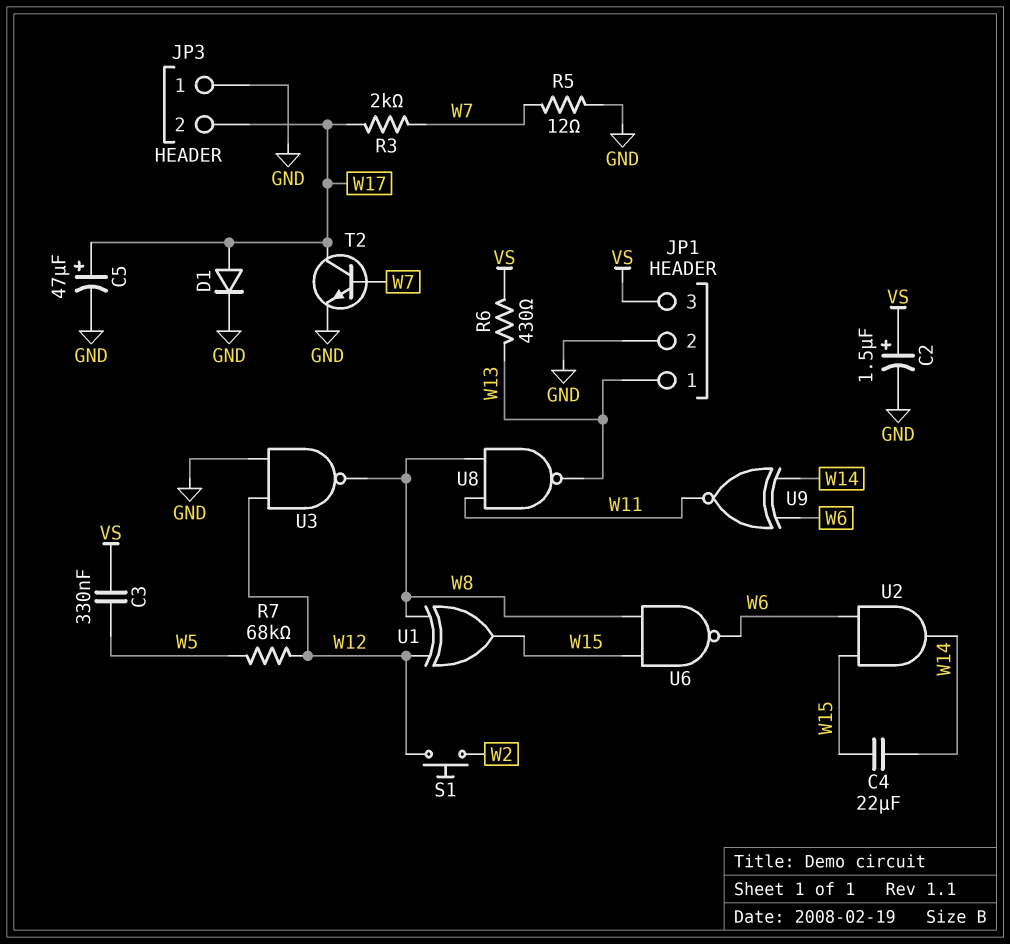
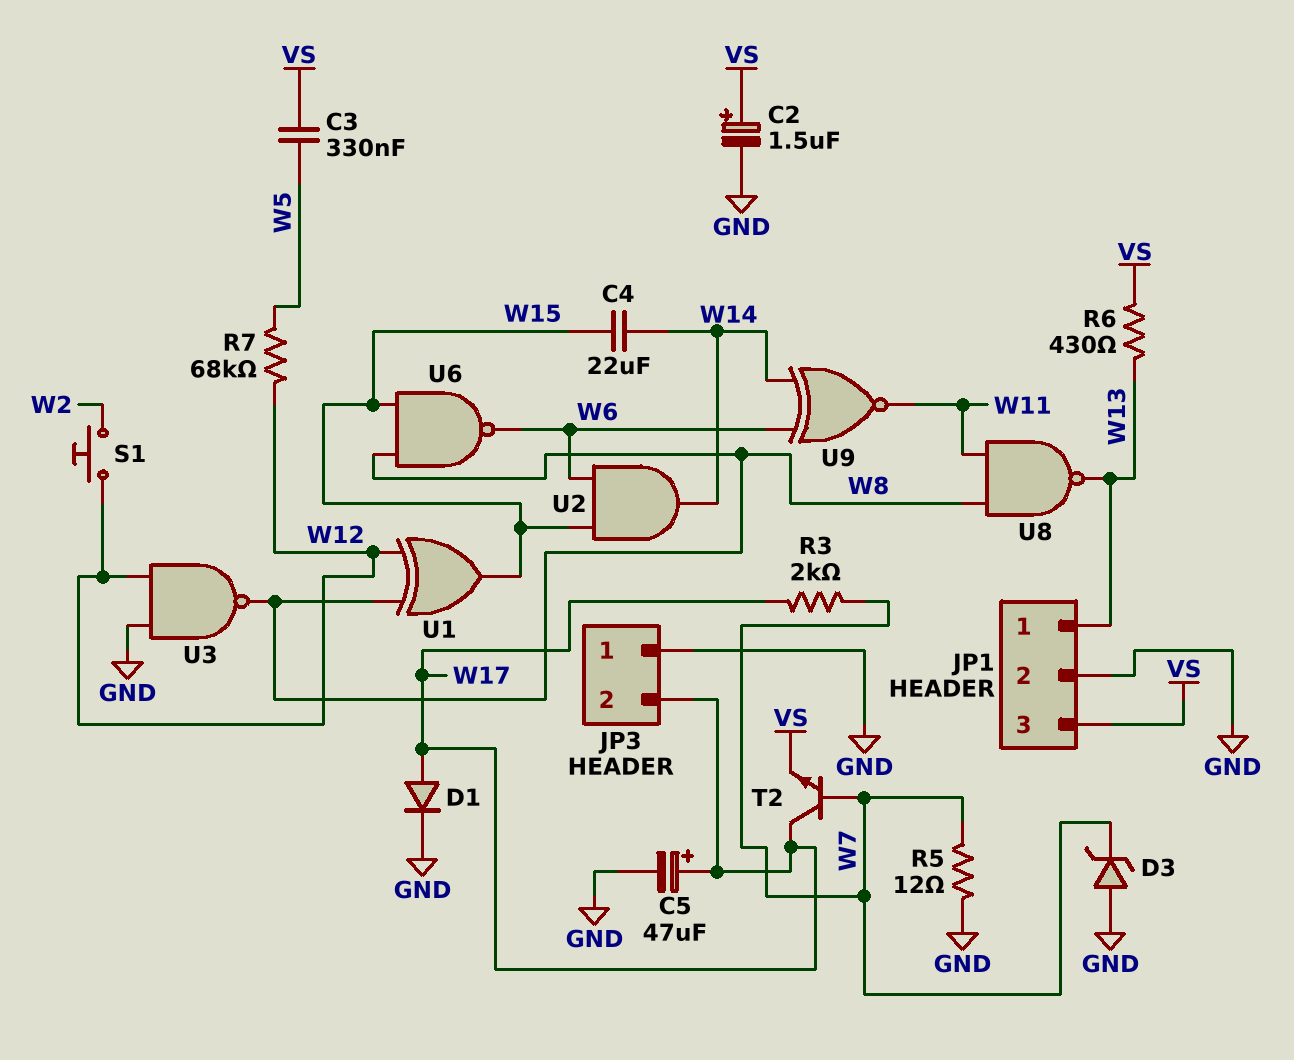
D3: none -> zener (A GND, K W7)
T2: NPN (B W7, C W17, E GND) -> NPN (B W7, C W17, E VS)

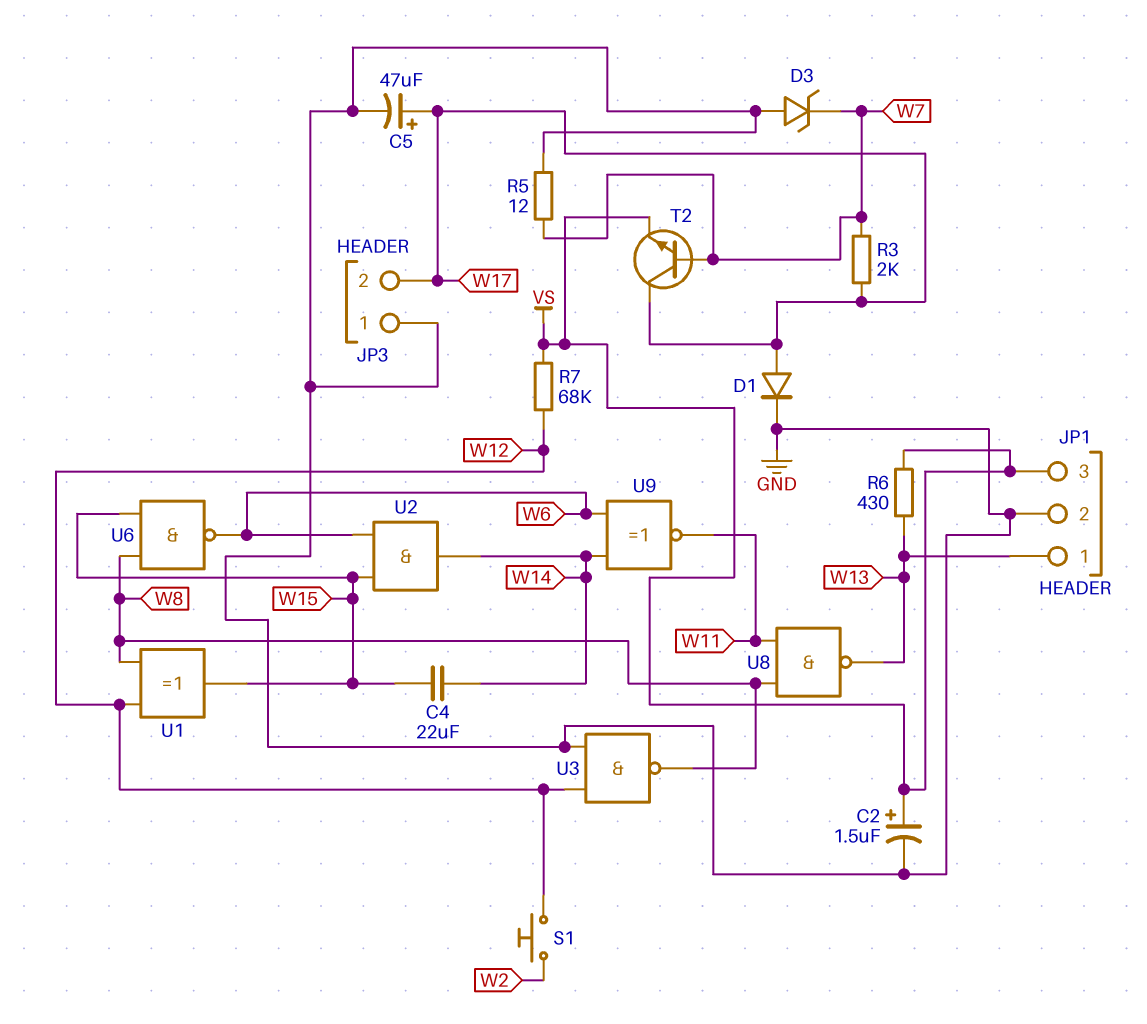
C3: 330nF (VS, W5) -> none
R7: 68k (W5, W12) -> 68k (VS, W12)

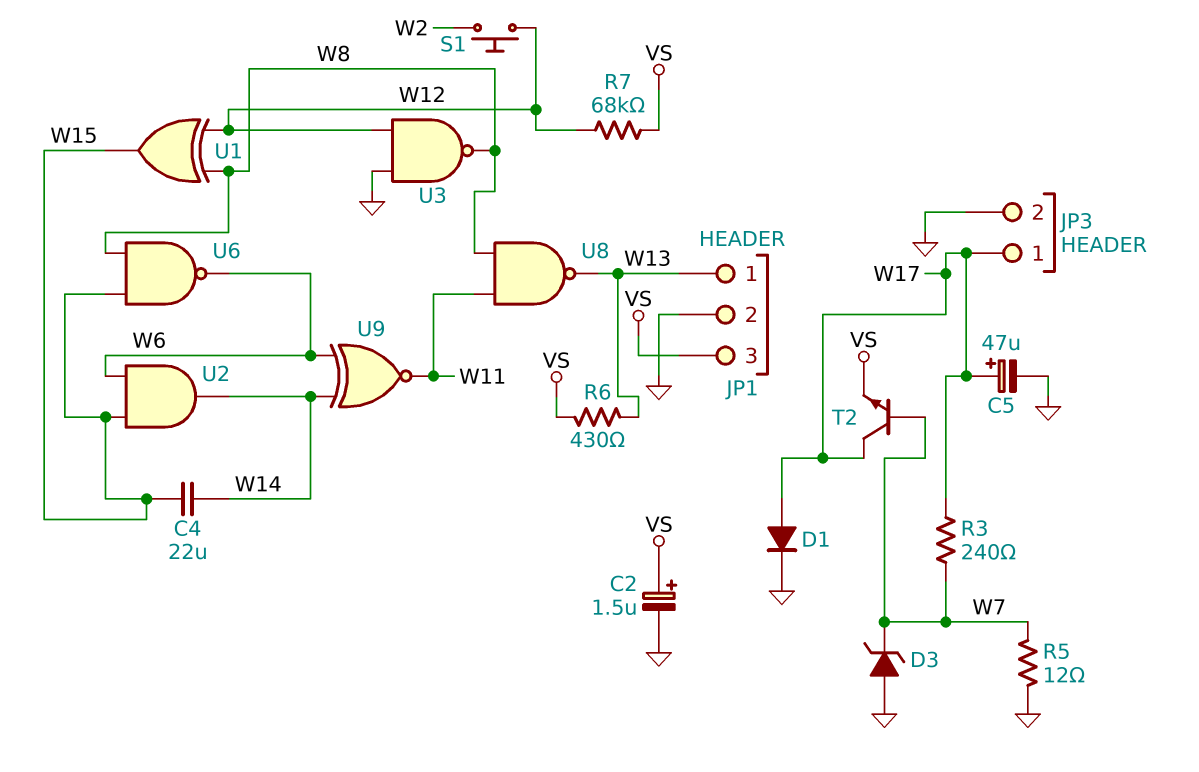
JP3 pin 1: GND -> W17
JP3 pin 2: W17 -> GND
R3: 2k (W7, W17) -> 240 (W7, W17)

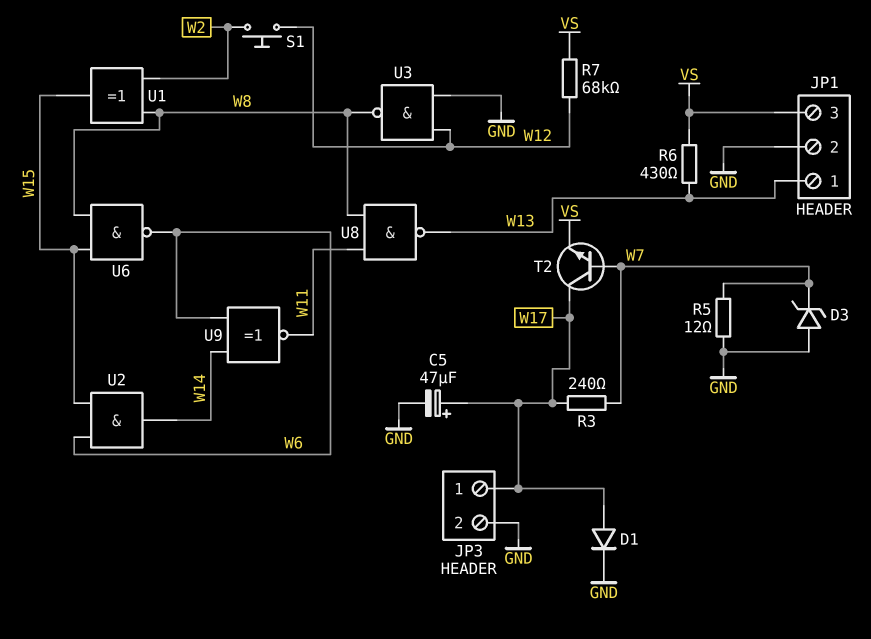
C2: 1.5uF (plus VS, minus GND) -> none
C4: 22uF (W14, W15) -> none
U1: XOR (in W8, in W12, out W15) -> XOR (in W2, in W8, out W15)

